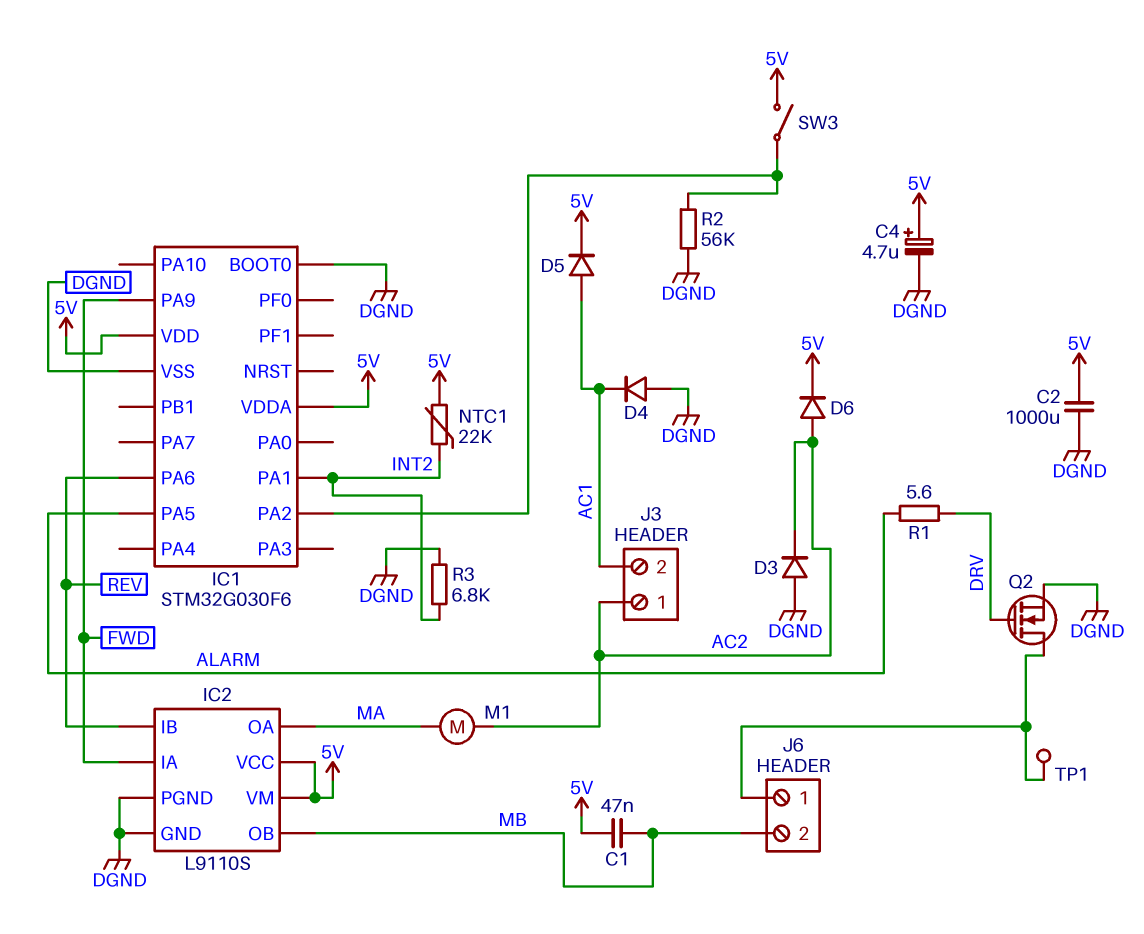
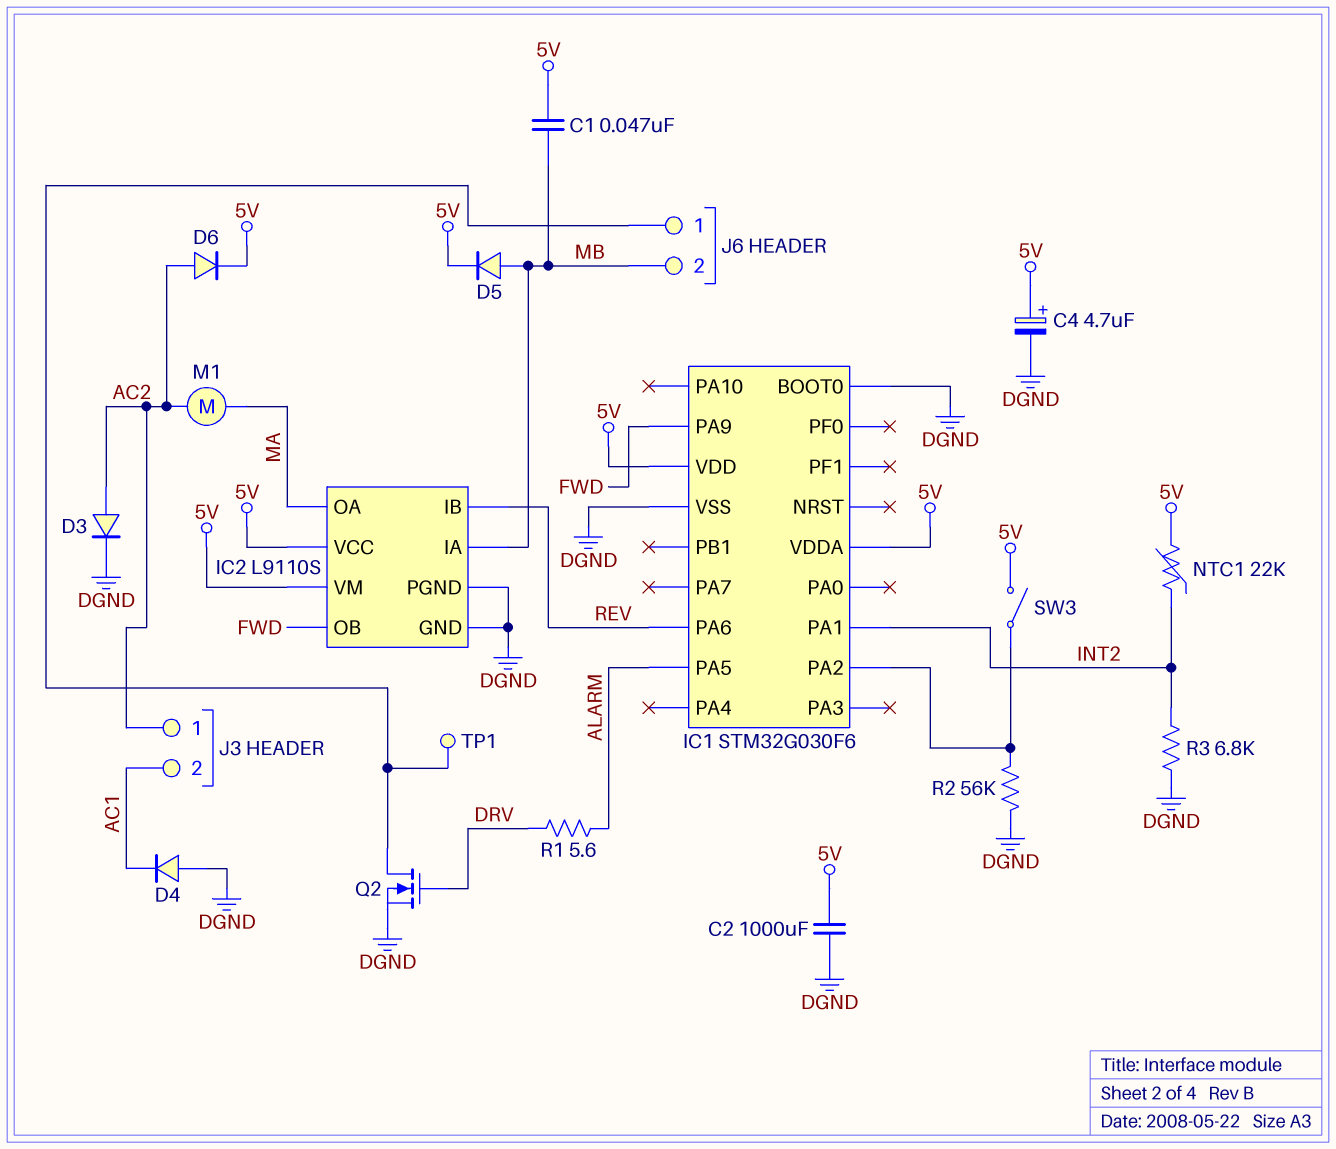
D3: diode (A DGND, K AC2) -> diode (A AC2, K DGND)
D5: diode (A AC1, K 5V) -> diode (A MB, K 5V)
IC2 pin IA: FWD -> MB
IC2 pin OB: MB -> FWD

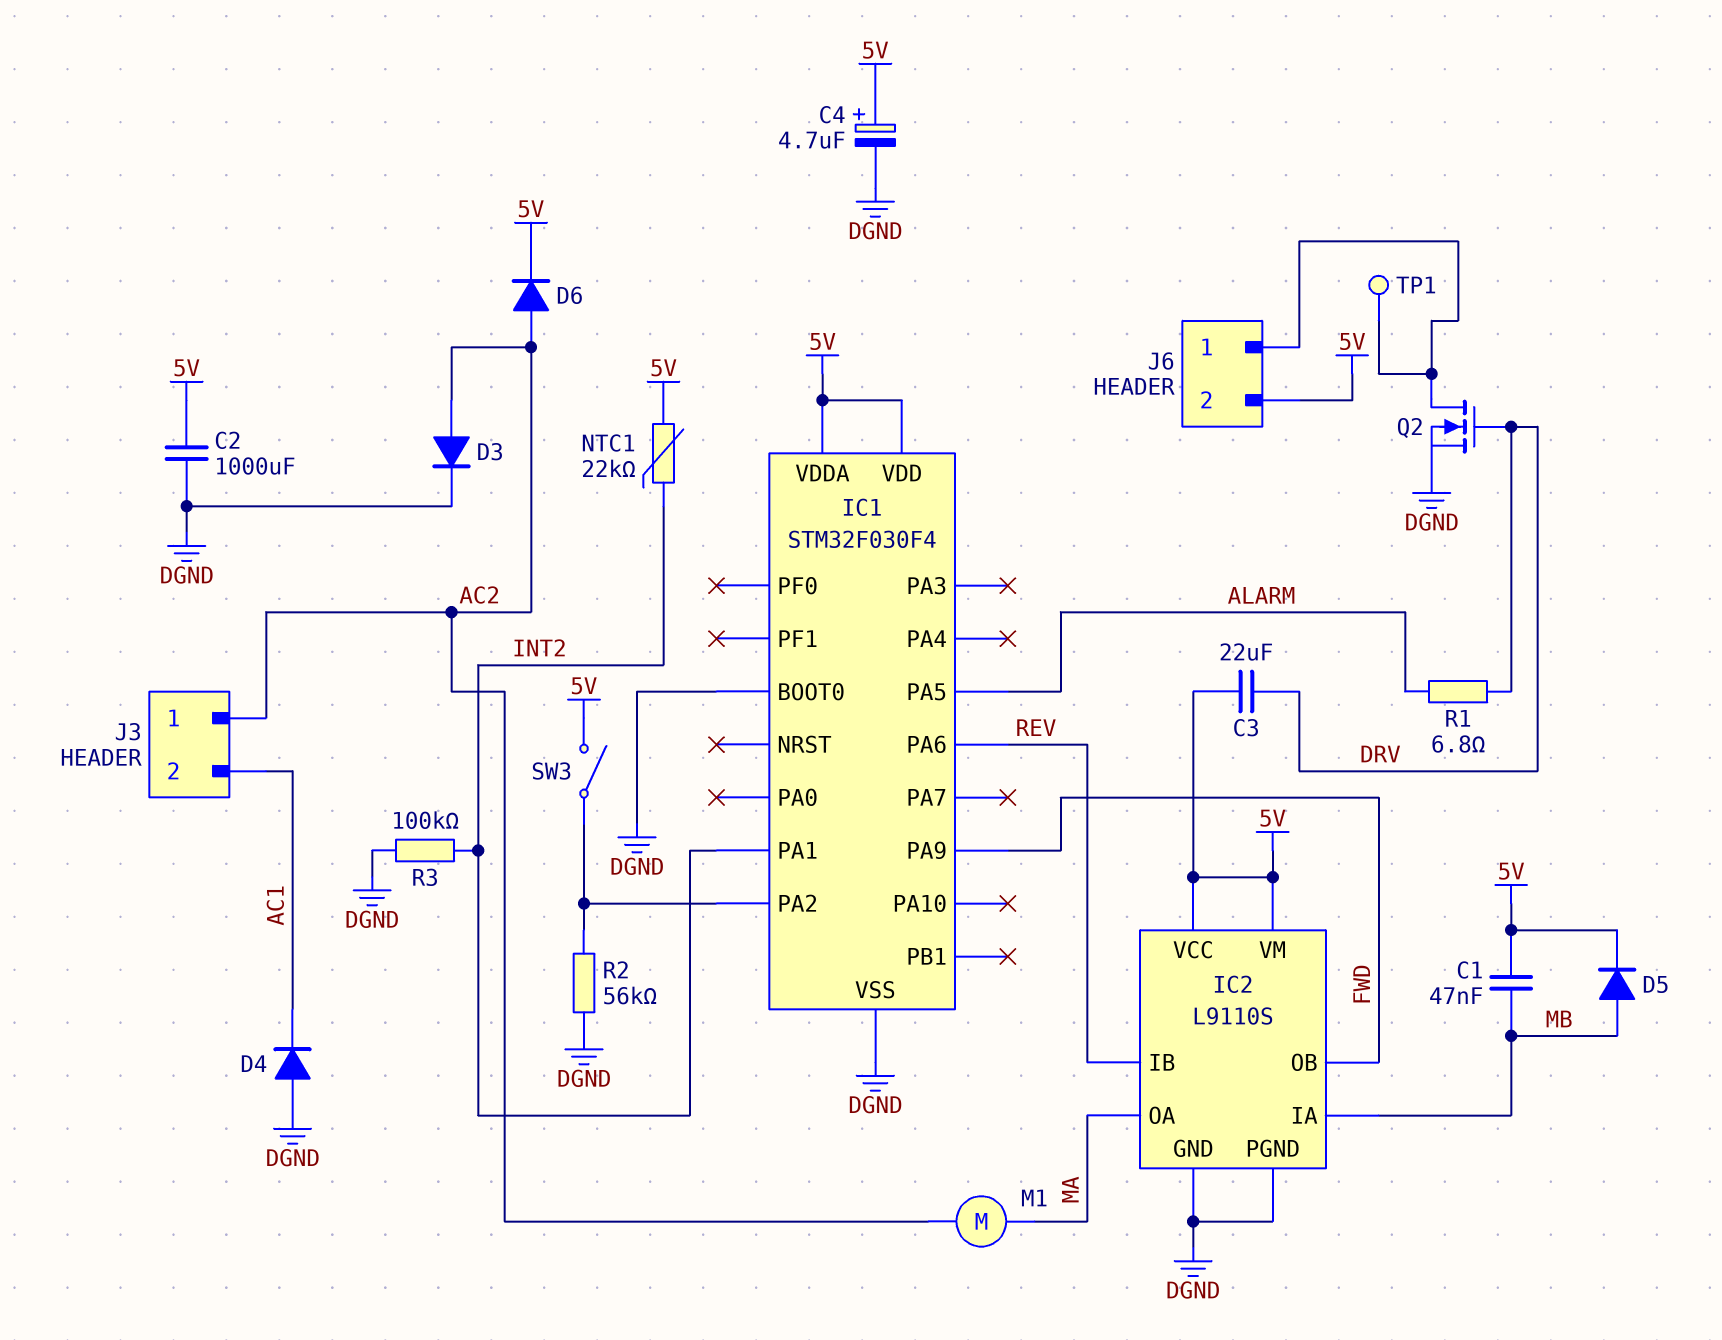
C3: none -> 22uF (5V, DRV)
IC1: STM32G030F6 -> STM32F030F4
J6 pin 2: MB -> 5V
R1: 5.6 (ALARM, DRV) -> 6.8 (ALARM, DRV)
R3: 6.8k (DGND, INT2) -> 100k (DGND, INT2)

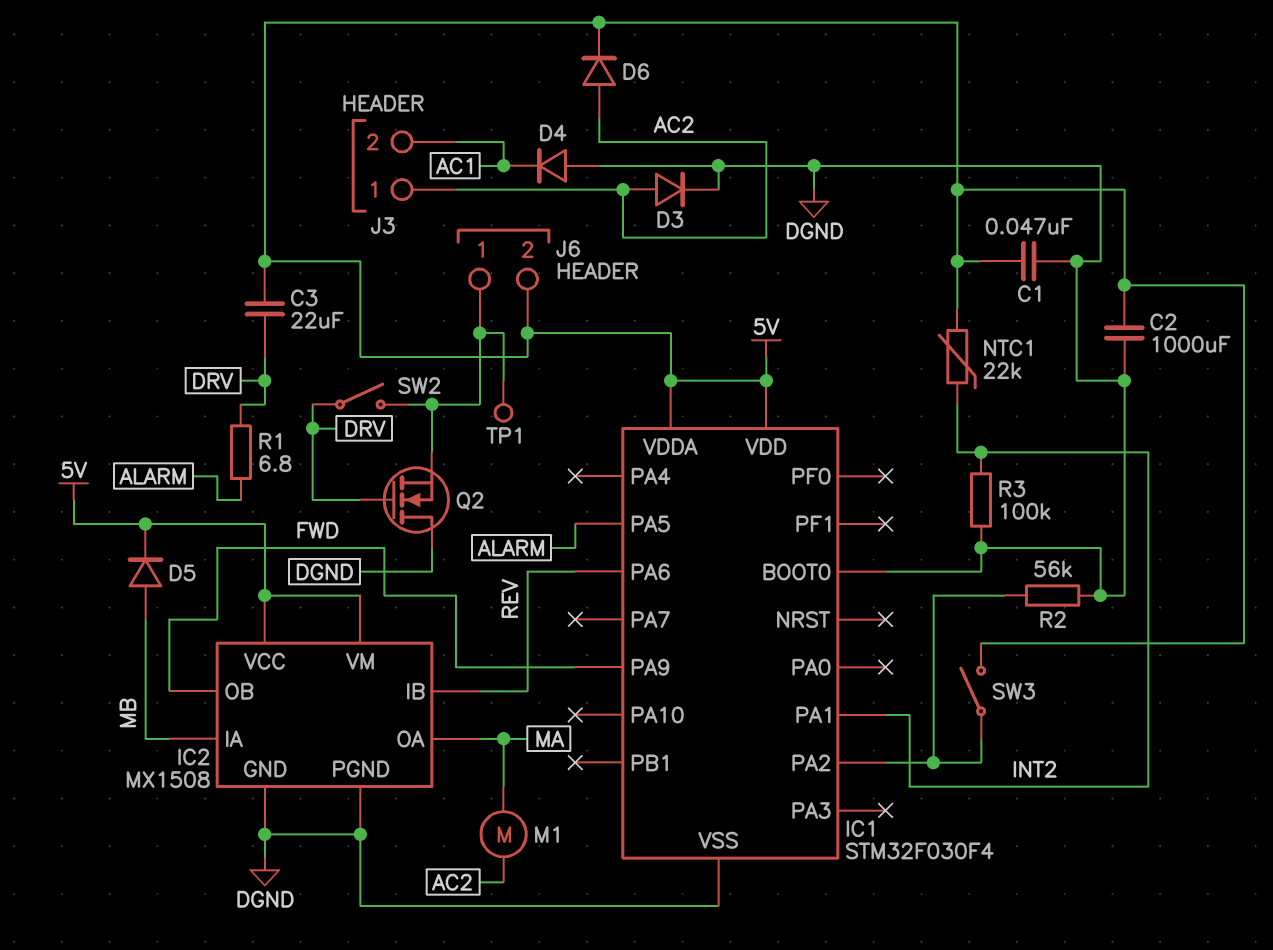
C1: 47nF (5V, MB) -> 47nF (5V, DGND)
C4: 4.7uF (plus 5V, minus DGND) -> none
IC2: L9110S -> MX1508
Q2: NMOS (G DRV, D J6/1, S DGND) -> NMOS (G DRV, D DGND, S J6/1)
SW2: none -> switch (DRV, J6/1)

